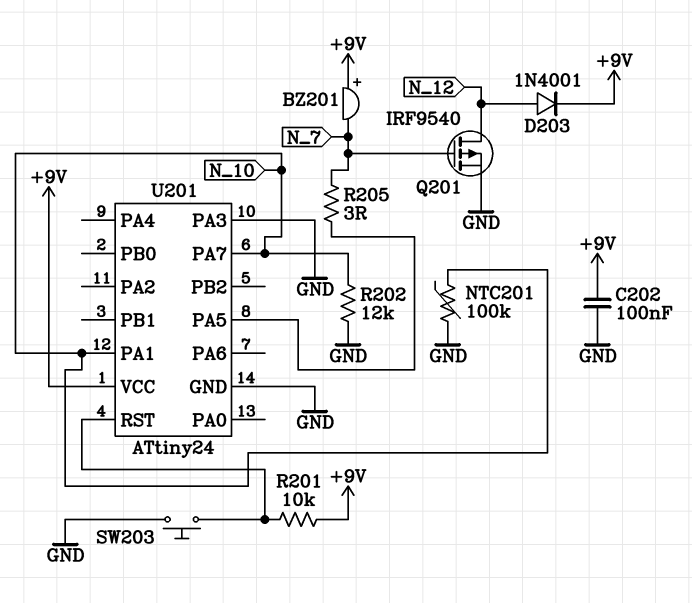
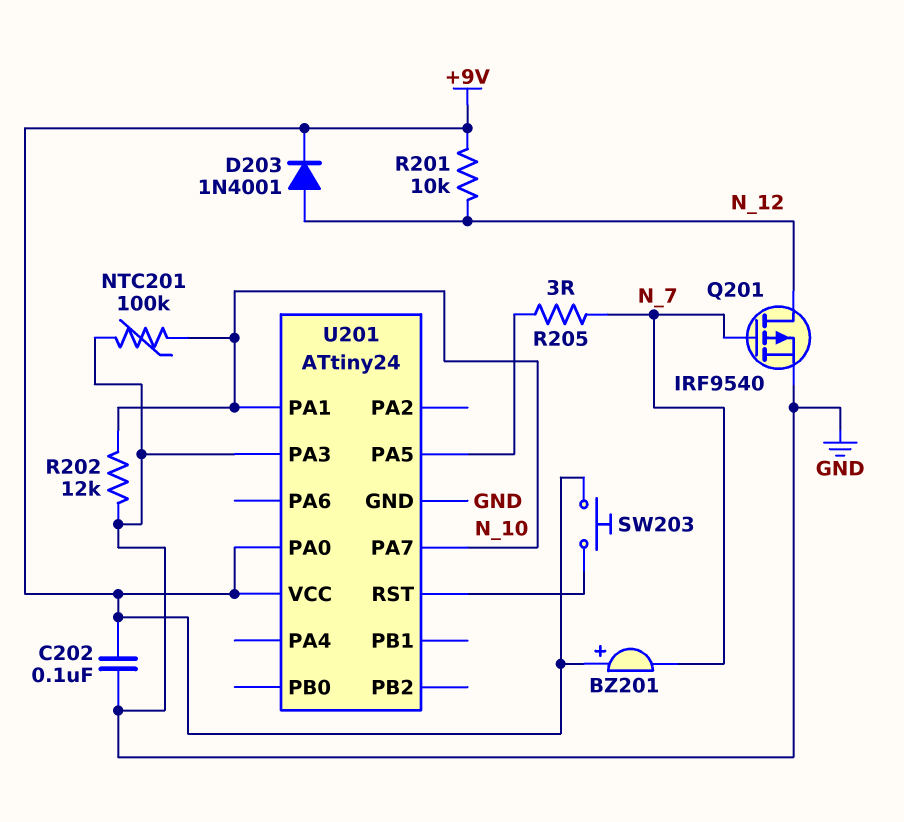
R201: 10k (+9V, U201/RST) -> 10k (+9V, N_12)
SW203: button (GND, U201/RST) -> button (+9V, U201/RST)
U201 pin PA0: none -> +9V

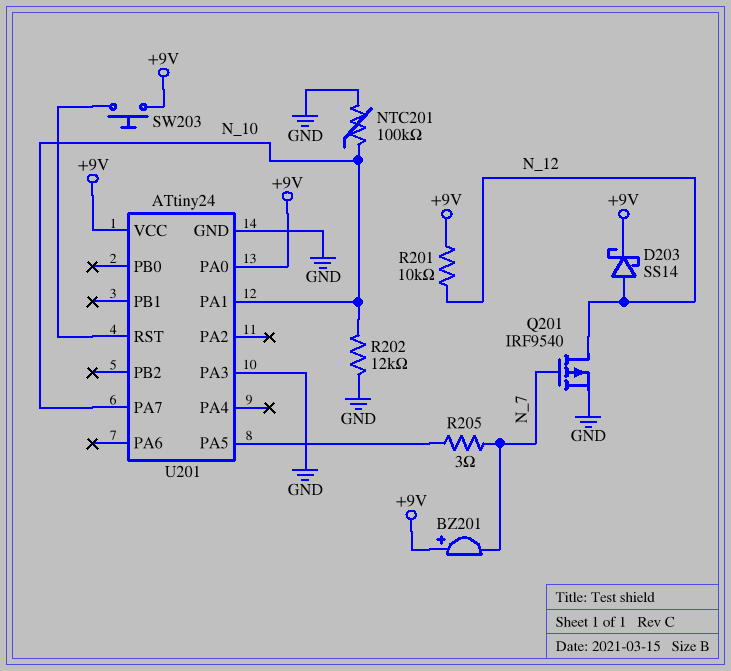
C202: 100nF (+9V, GND) -> none
D203: diode 1N4001 (A N_12, K +9V) -> schottky SS14 (A N_12, K +9V)

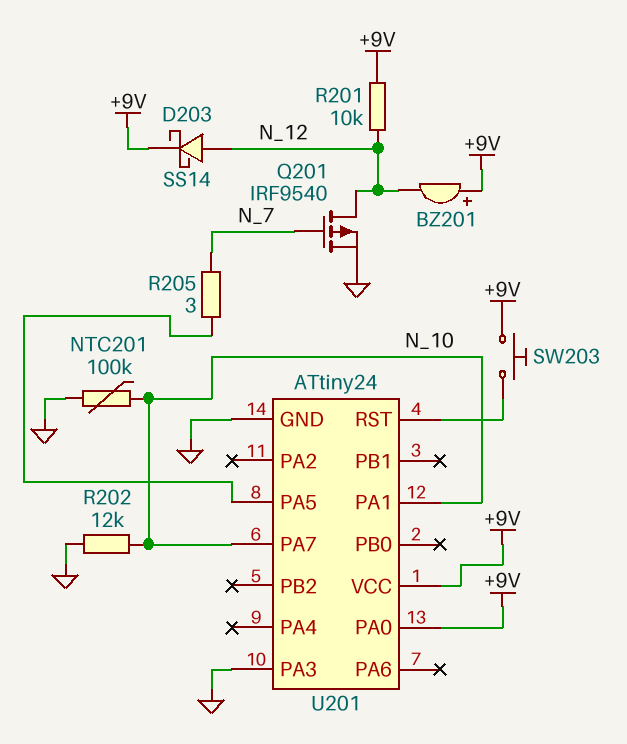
BZ201: buzzer (plus +9V, minus N_7) -> buzzer (plus +9V, minus N_12)

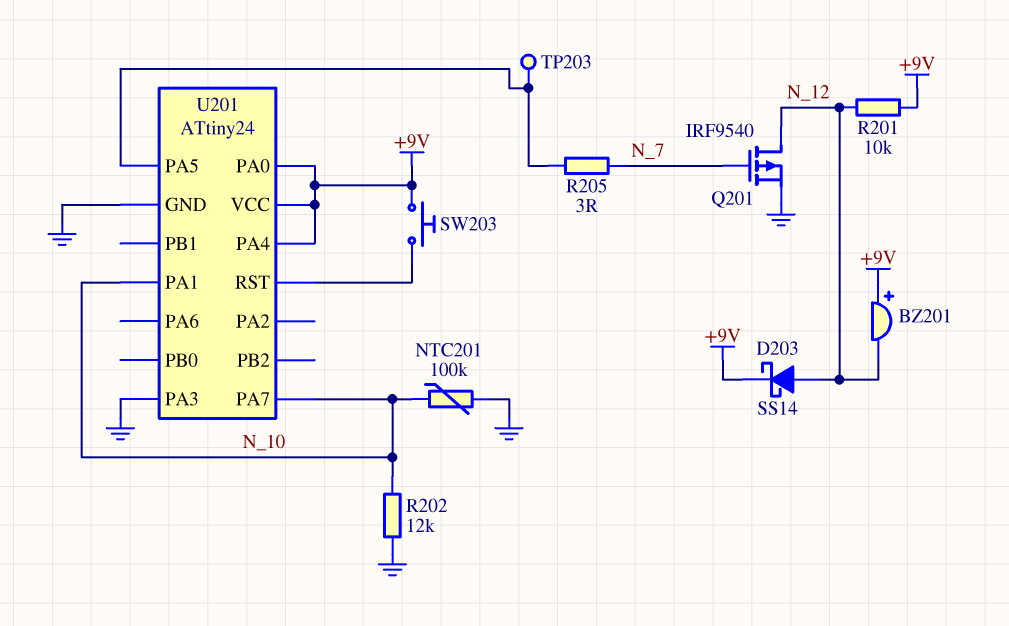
TP203: none -> test point (U201/PA5)
U201 pin PA4: none -> +9V

